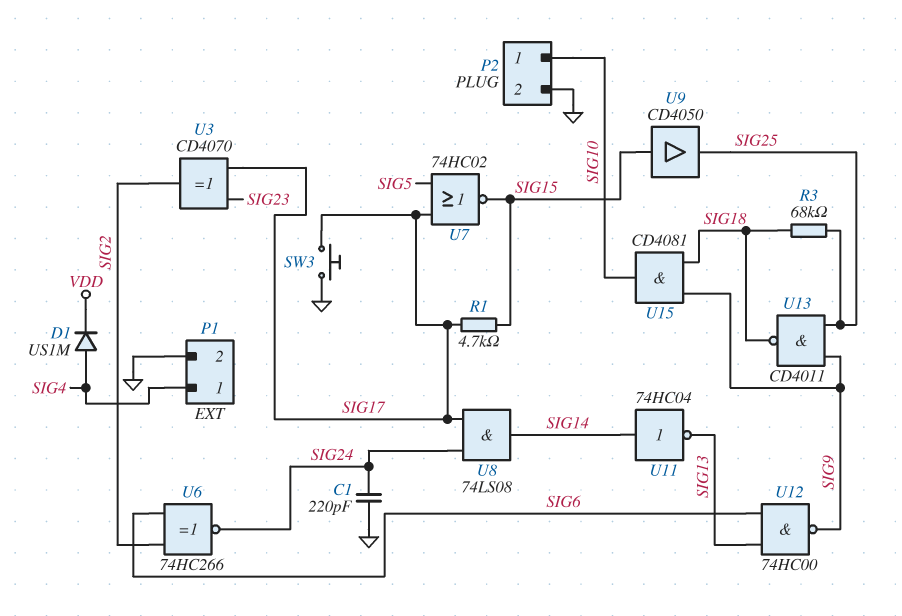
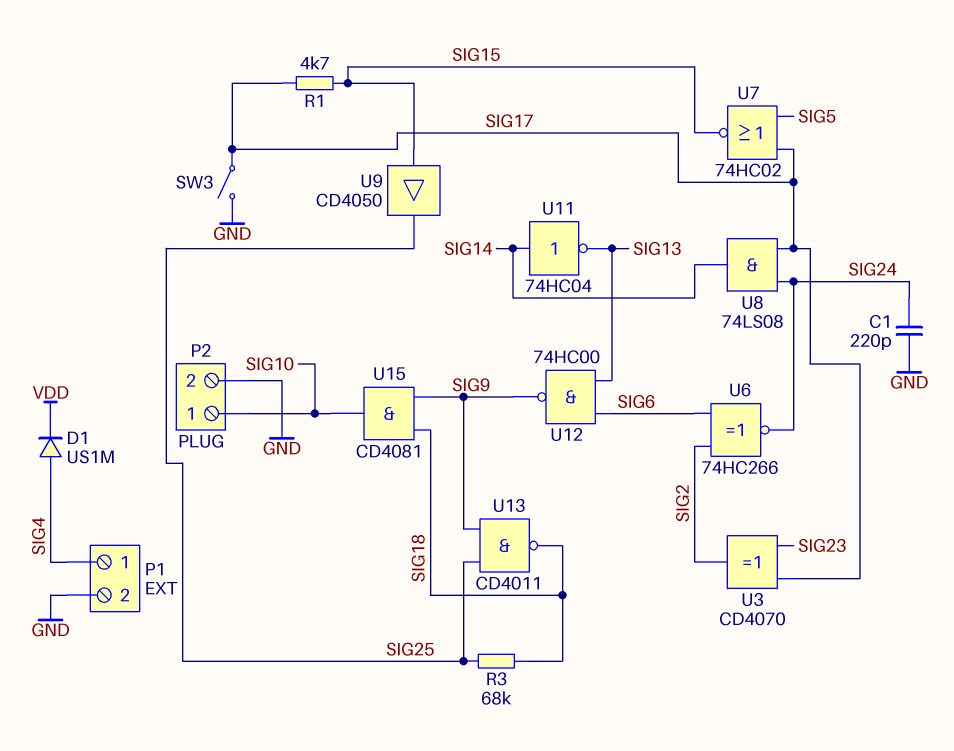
SW3: button (GND, SIG17) -> switch (GND, SIG17)

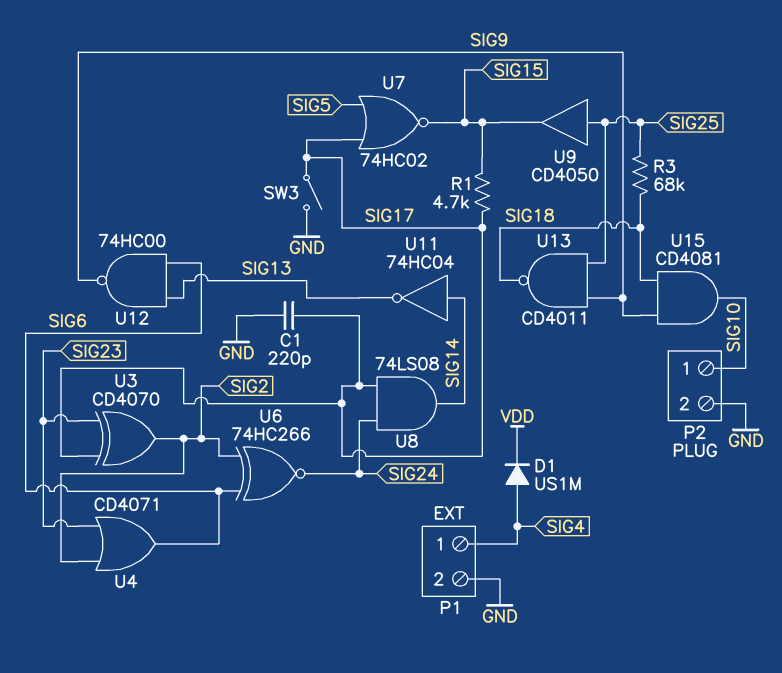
C1: 220pF (GND, SIG24) -> 220pF (GND, SIG17)
U4: none -> OR CD4071 (in SIG2, in SIG23, out SIG6)
U9: buffer CD4050 (in SIG15, out SIG25) -> buffer CD4050 (in SIG25, out SIG15)

